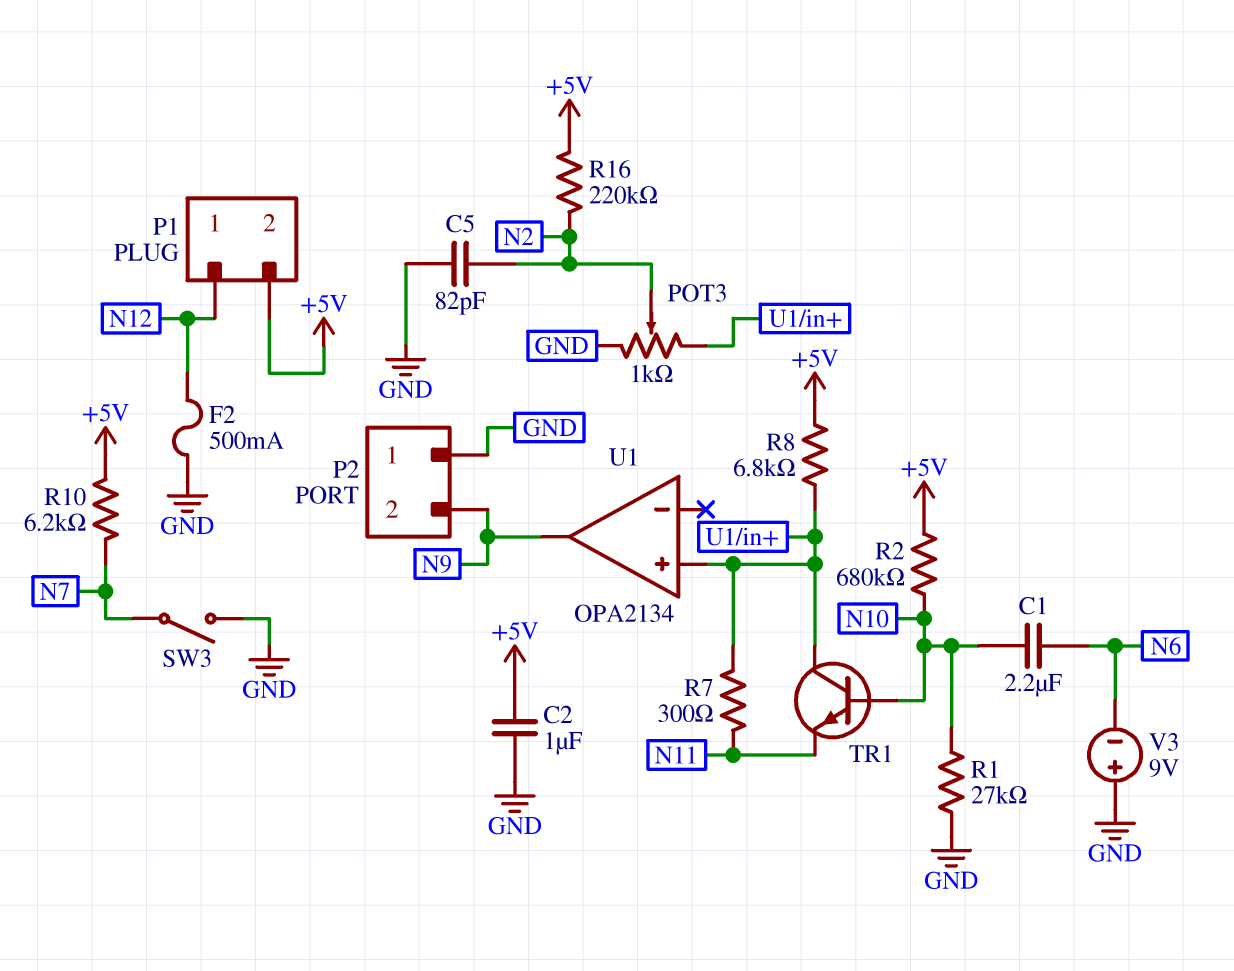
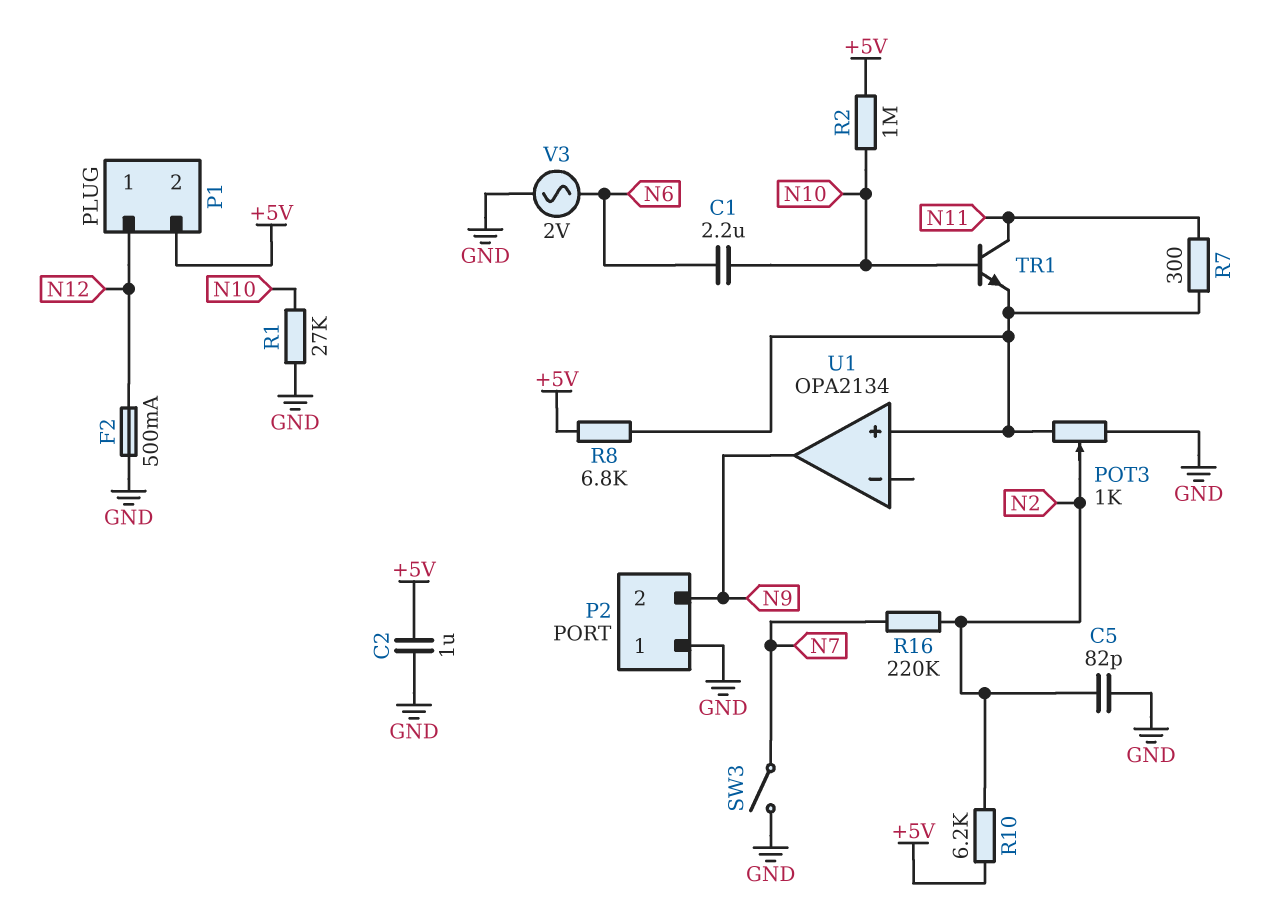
R2: 680k (+5V, N10) -> 1M (+5V, N10)
R10: 6.2k (+5V, N7) -> 6.2k (+5V, N2)
R16: 220k (+5V, N2) -> 220k (N2, N7)
TR1: NPN (B N10, C U1/in+, E N11) -> NPN (B N10, C N11, E U1/in+)
V3: 9V (plus GND, minus N6) -> AC 2V (GND, N6)

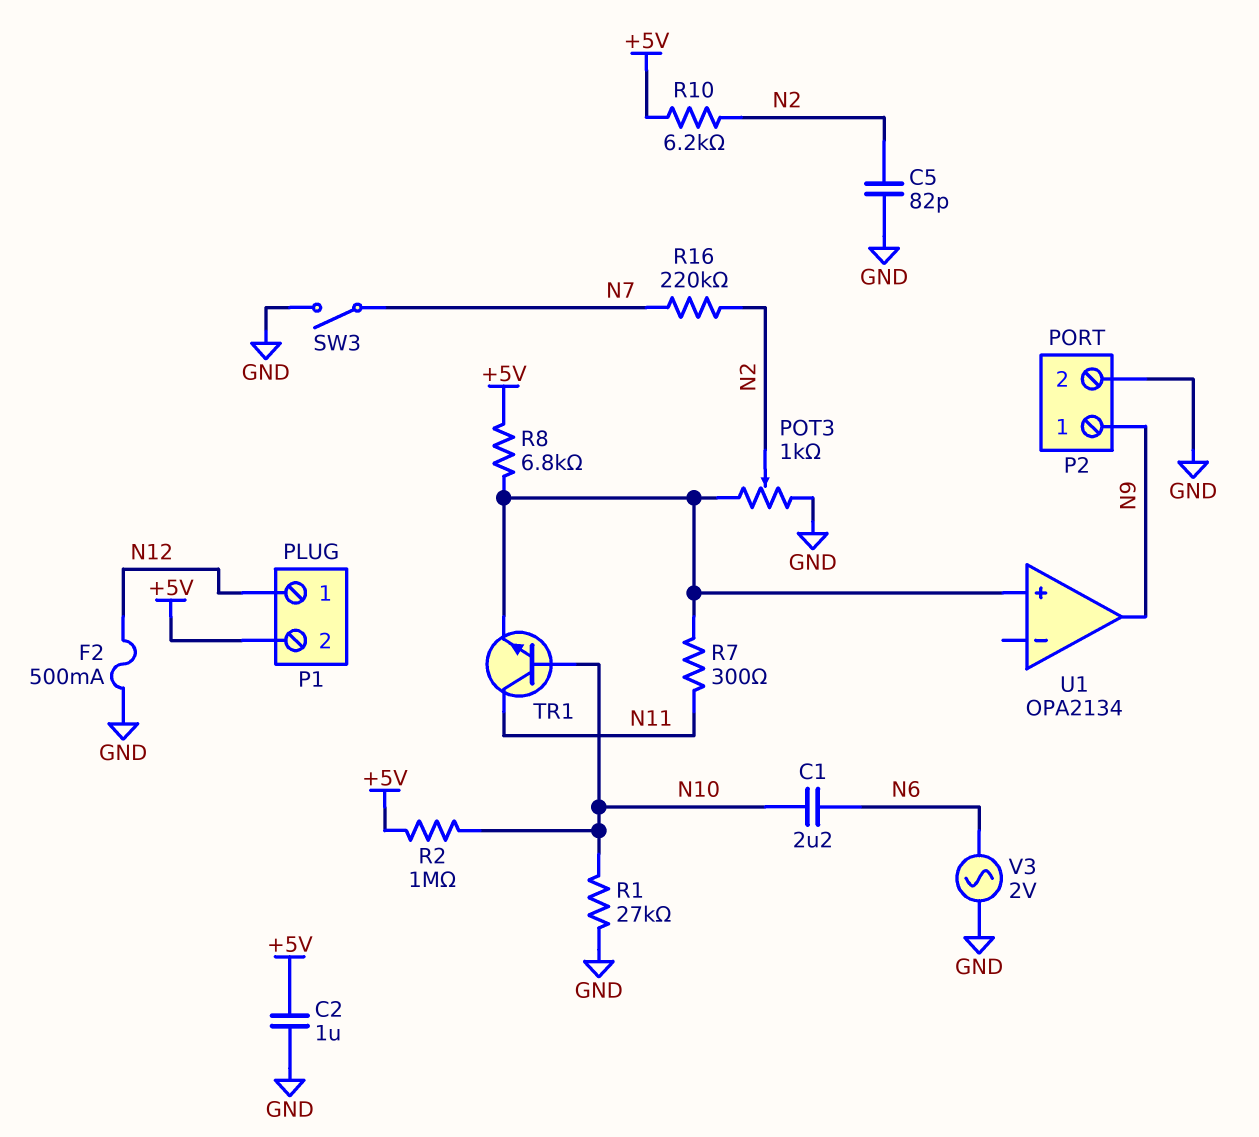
P2 pin 1: GND -> N9
P2 pin 2: N9 -> GND

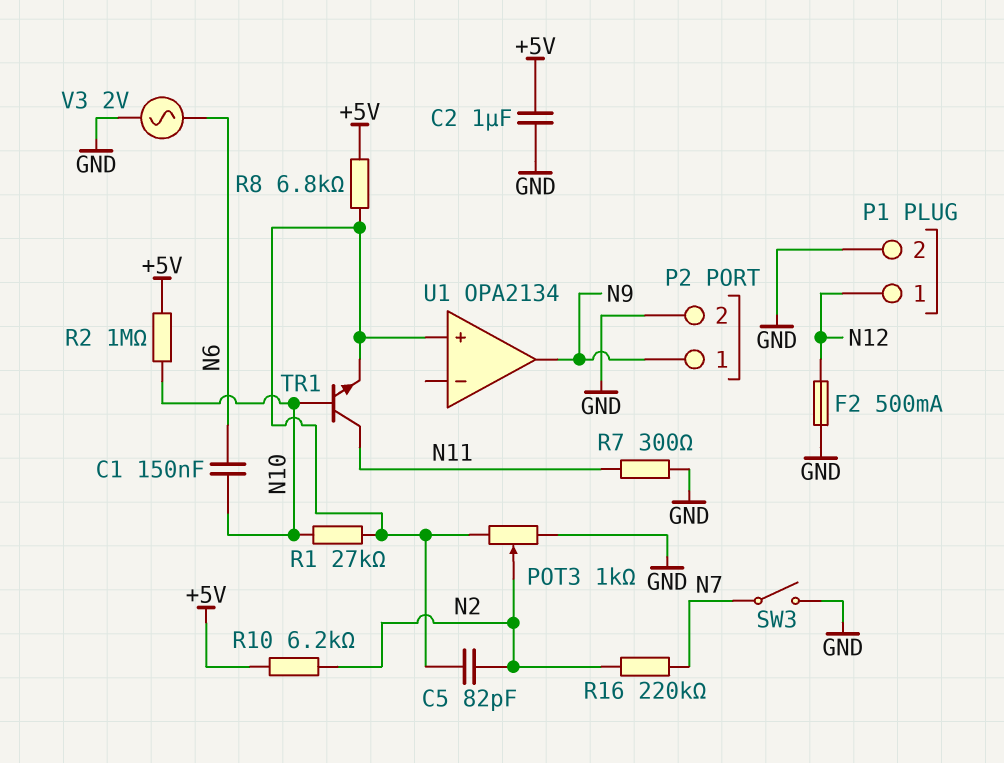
C1: 2.2uF (N6, N10) -> 150nF (N6, N10)
C5: 82pF (GND, N2) -> 82pF (N2, U1/in+)
P1 pin 2: +5V -> GND
R1: 27k (GND, N10) -> 27k (N10, U1/in+)
R7: 300 (N11, U1/in+) -> 300 (GND, N11)

